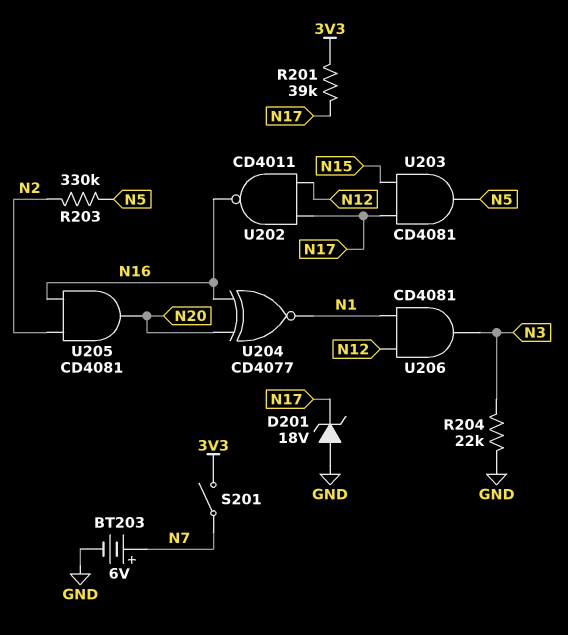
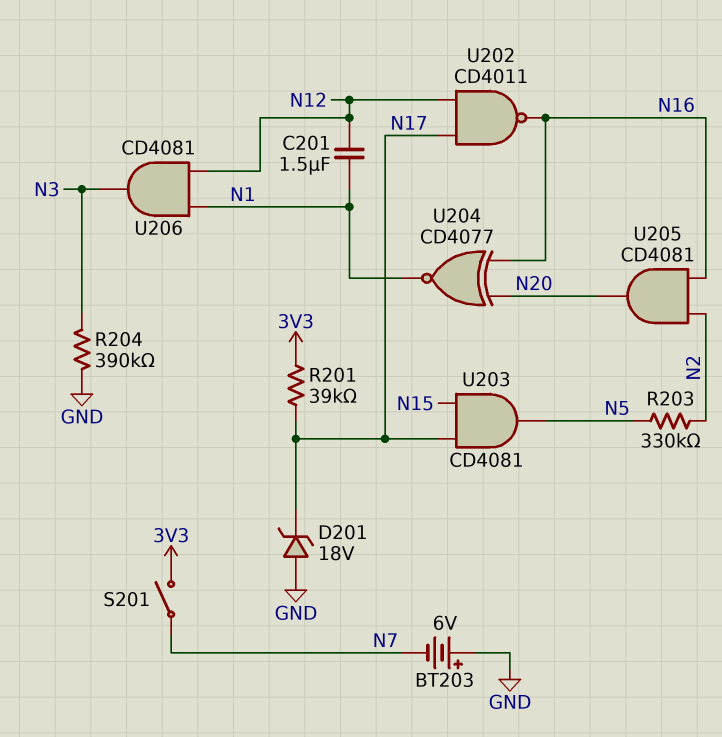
BT203: 6V (plus N7, minus GND) -> 6V (plus GND, minus N7)
C201: none -> 1.5uF (N1, N12)
R204: 22k (GND, N3) -> 390k (GND, N3)

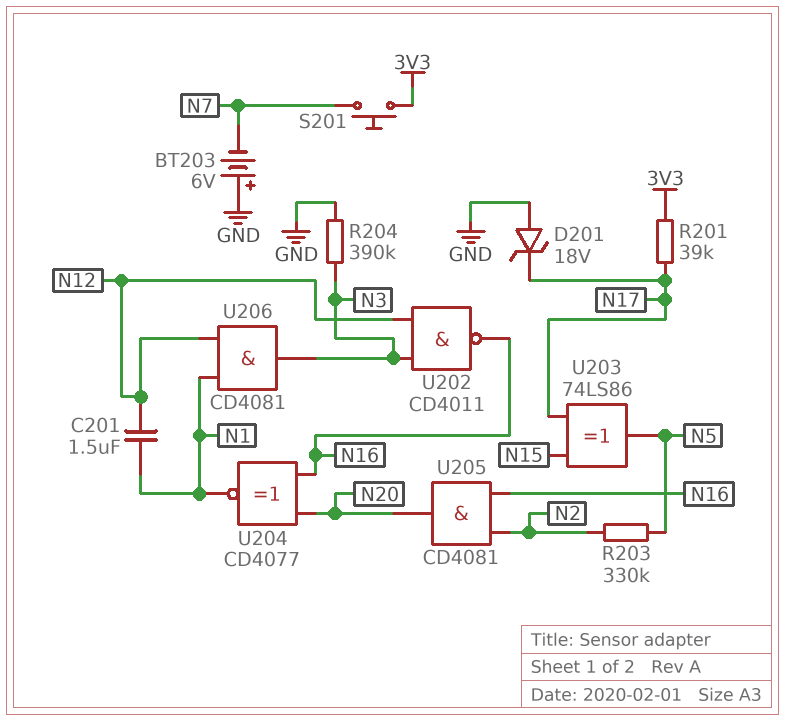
S201: switch (3V3, N7) -> button (3V3, N7)
U202: NAND CD4011 (in N12, in N17, out N16) -> NAND CD4011 (in N3, in N12, out N16)
U203: AND CD4081 (in N15, in N17, out N5) -> XOR 74LS86 (in N15, in N17, out N5)

